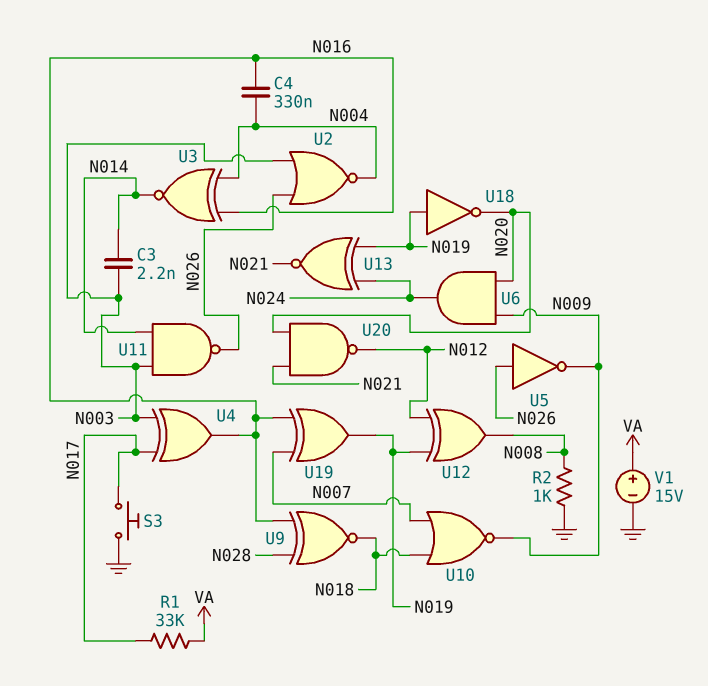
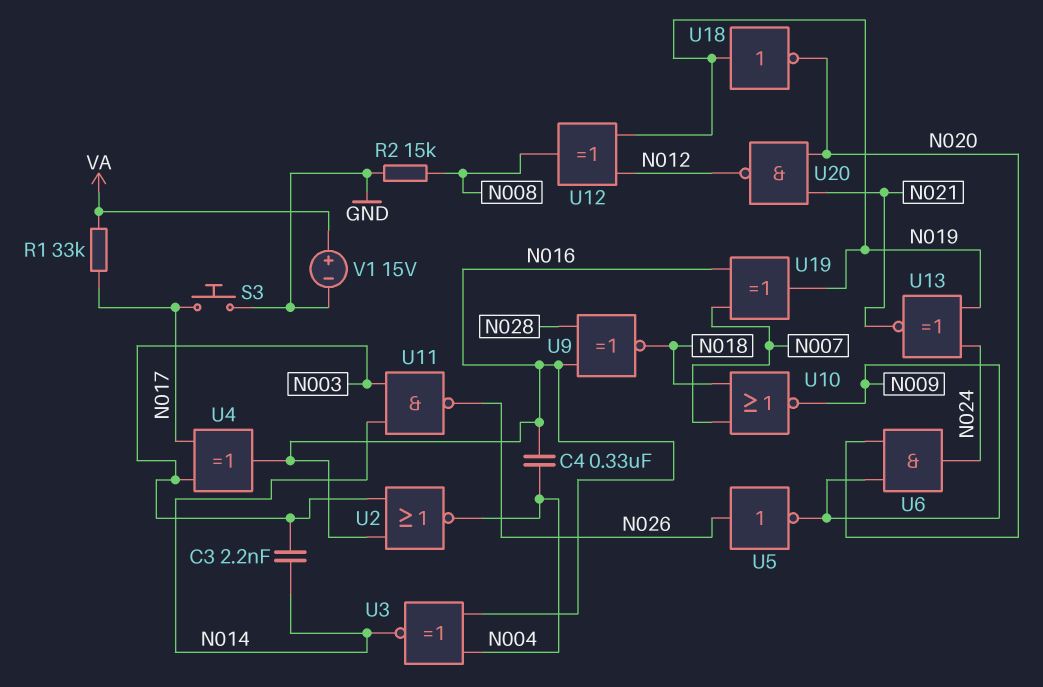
R2: 1k (GND, N008) -> 15k (GND, N008)
U2: NOR (in N003, in N026, out N004) -> NOR (in N003, in N016, out N004)

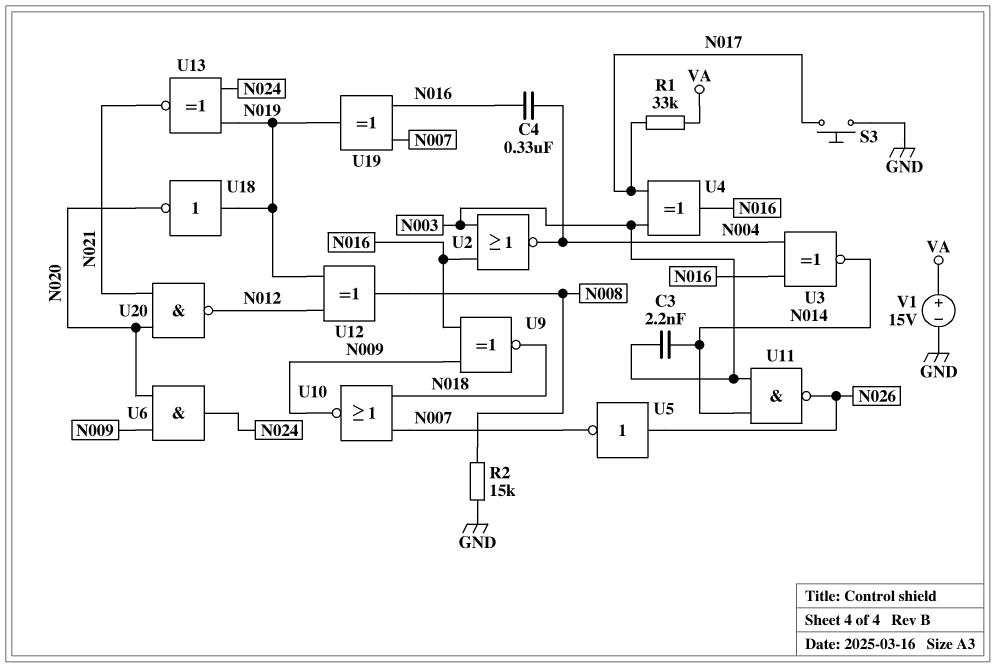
U5: NOT (in N026, out N009) -> NOT (in N026, out N007)
U9: XNOR (in N016, in N028, out N018) -> XNOR (in N009, in N016, out N018)

